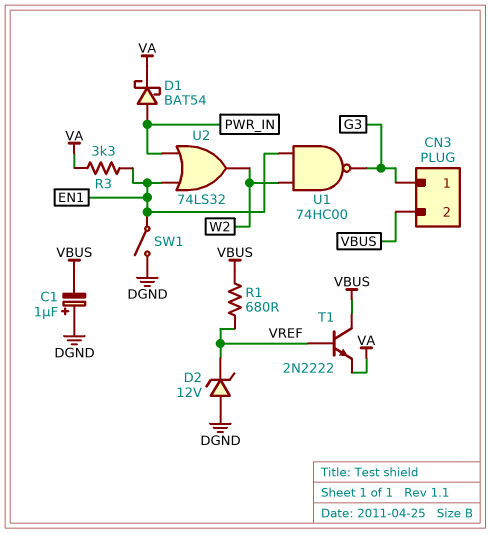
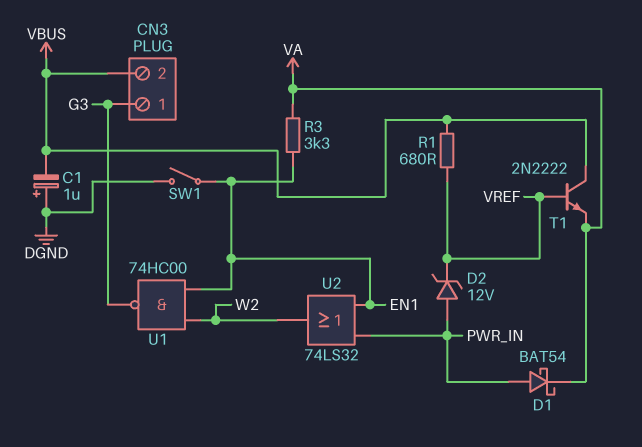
D2: zener 12V (A DGND, K VREF) -> zener 12V (A PWR_IN, K VREF)

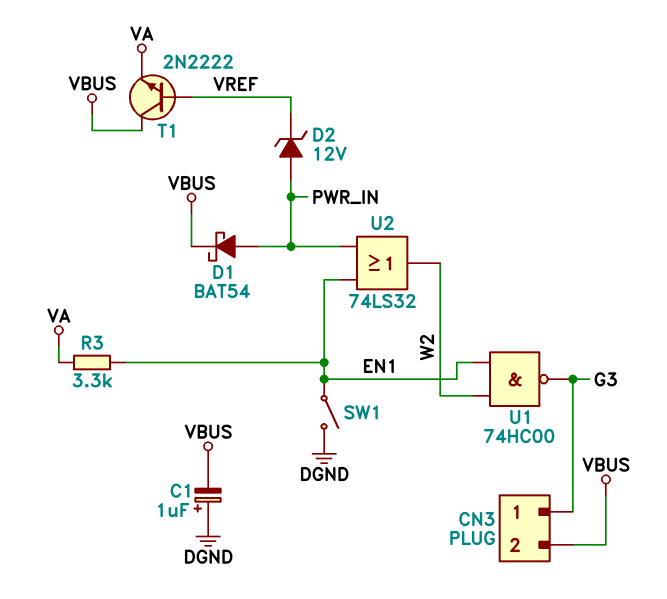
D1: schottky BAT54 (A PWR_IN, K VA) -> schottky BAT54 (A PWR_IN, K VBUS)
R1: 680 (VBUS, VREF) -> none

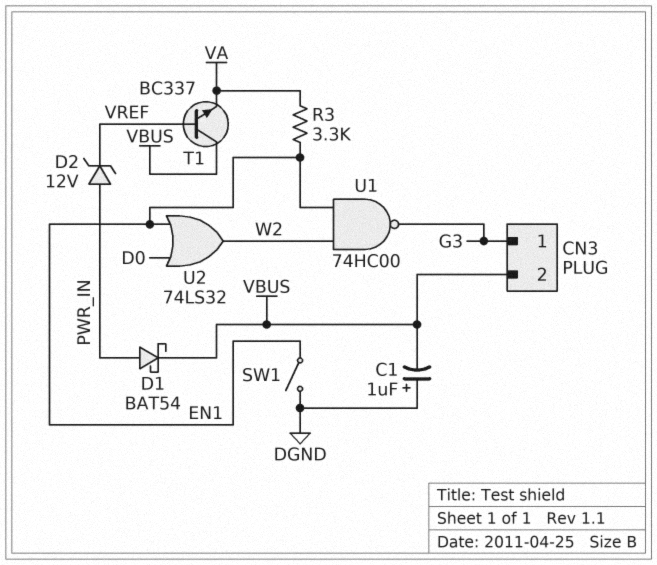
T1: NPN 2N2222 (B VREF, C VBUS, E VA) -> NPN BC337 (B VREF, C VBUS, E VA)
U2: OR 74LS32 (in EN1, in PWR_IN, out W2) -> OR 74LS32 (in D0, in EN1, out W2)

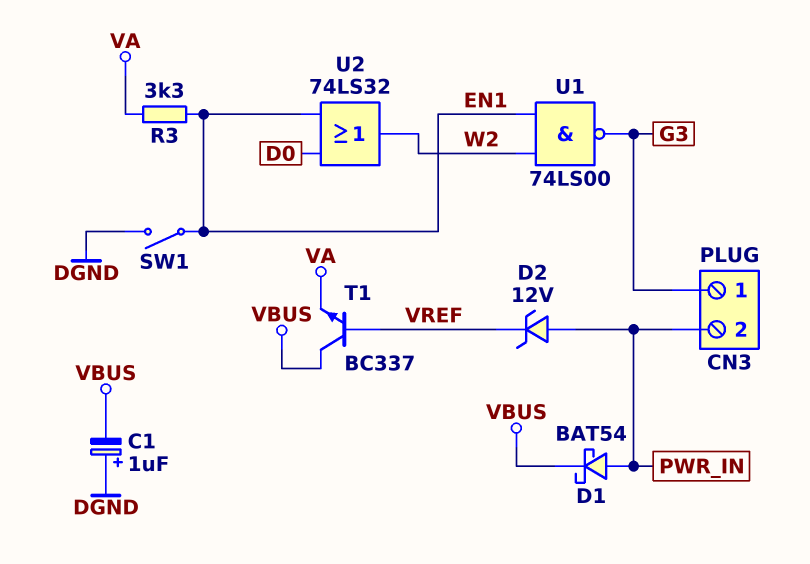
CN3 pin 2: VBUS -> PWR_IN
U1: NAND 74HC00 (in EN1, in W2, out G3) -> NAND 74LS00 (in EN1, in W2, out G3)

